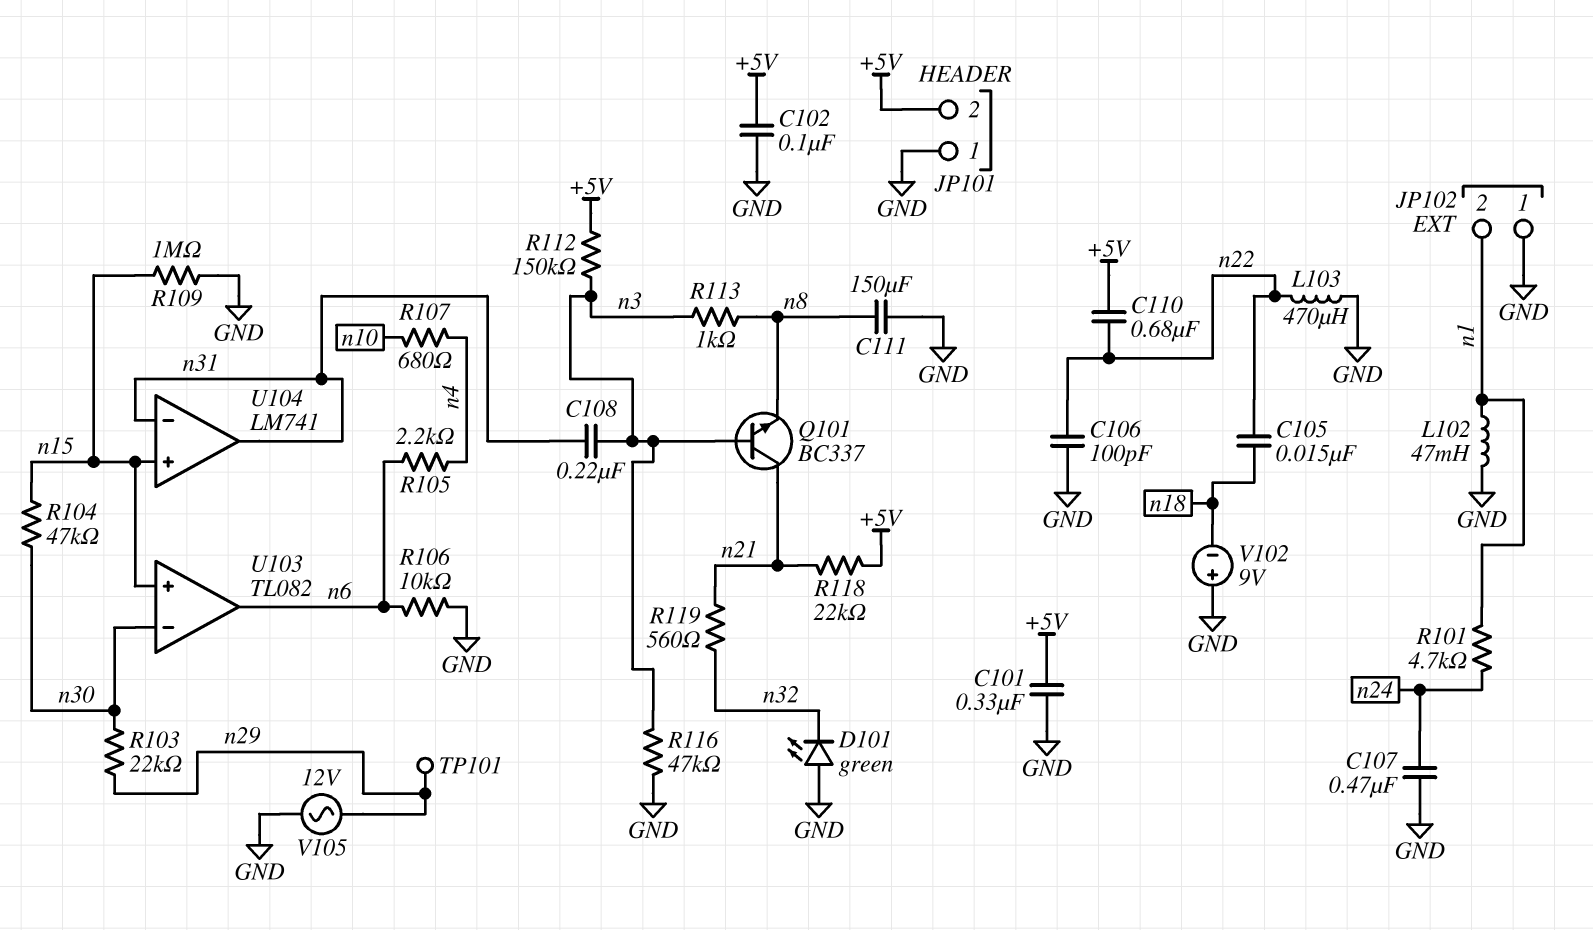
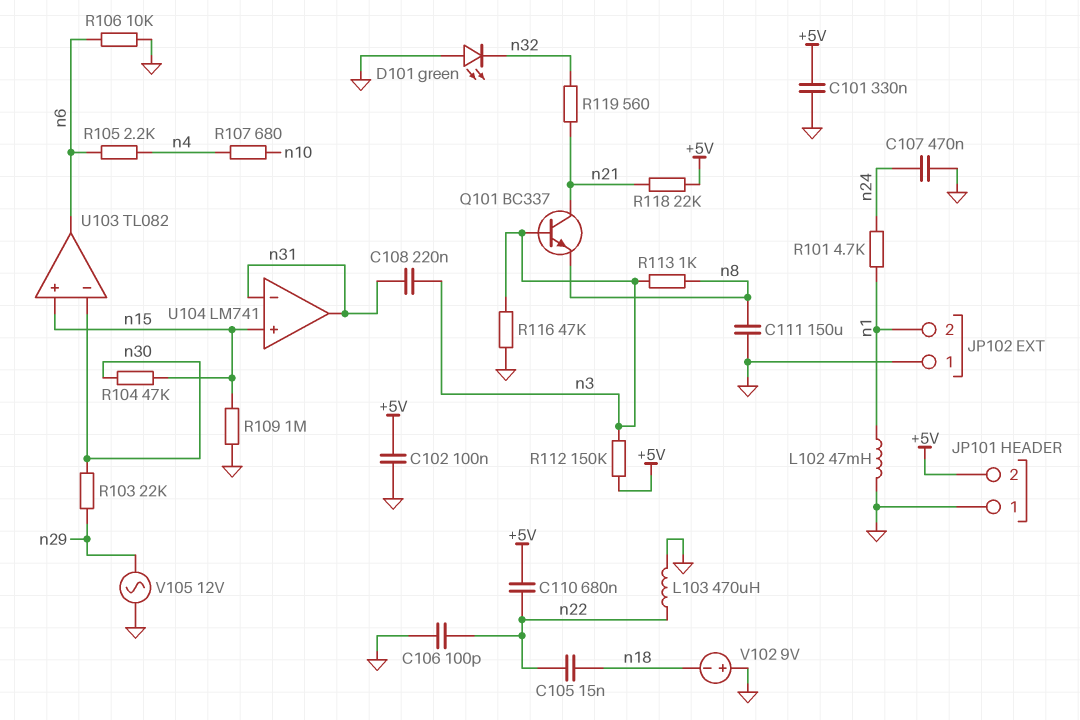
TP101: test point (n29) -> none

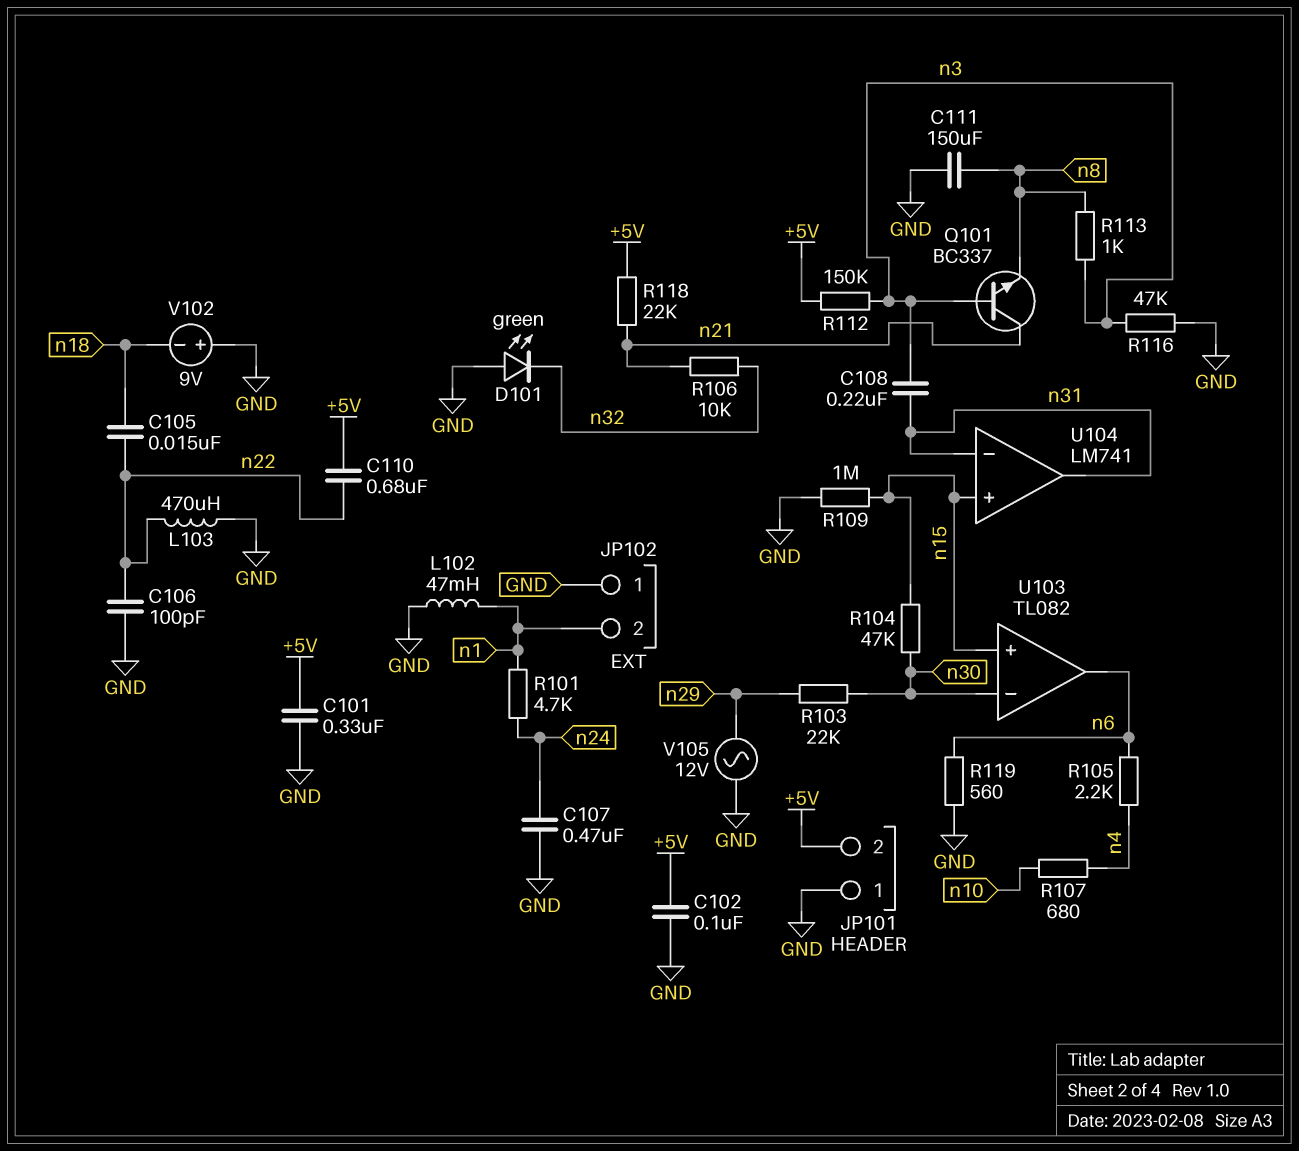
R106: 10k (GND, n6) -> 10k (n21, n32)
R119: 560 (n21, n32) -> 560 (GND, n6)

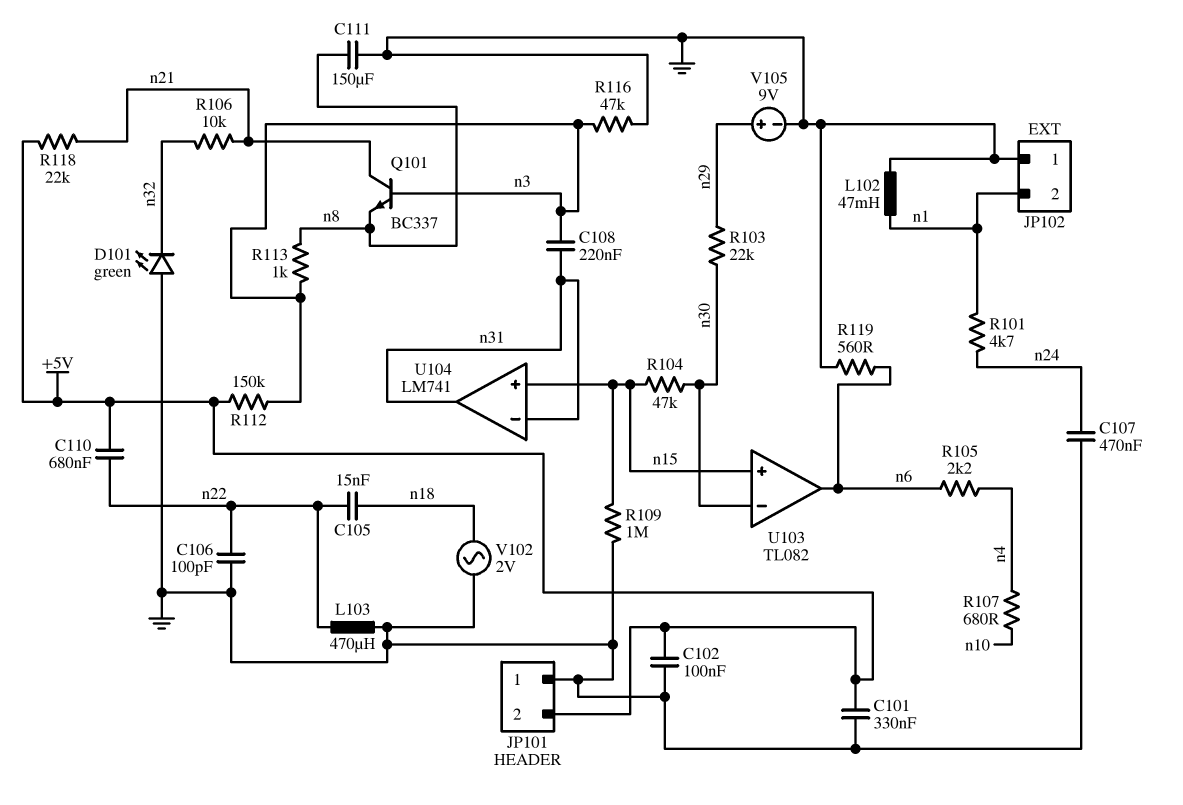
V102: 9V (plus GND, minus n18) -> AC 2V (GND, n18)
V105: AC 12V (GND, n29) -> 9V (plus n29, minus GND)

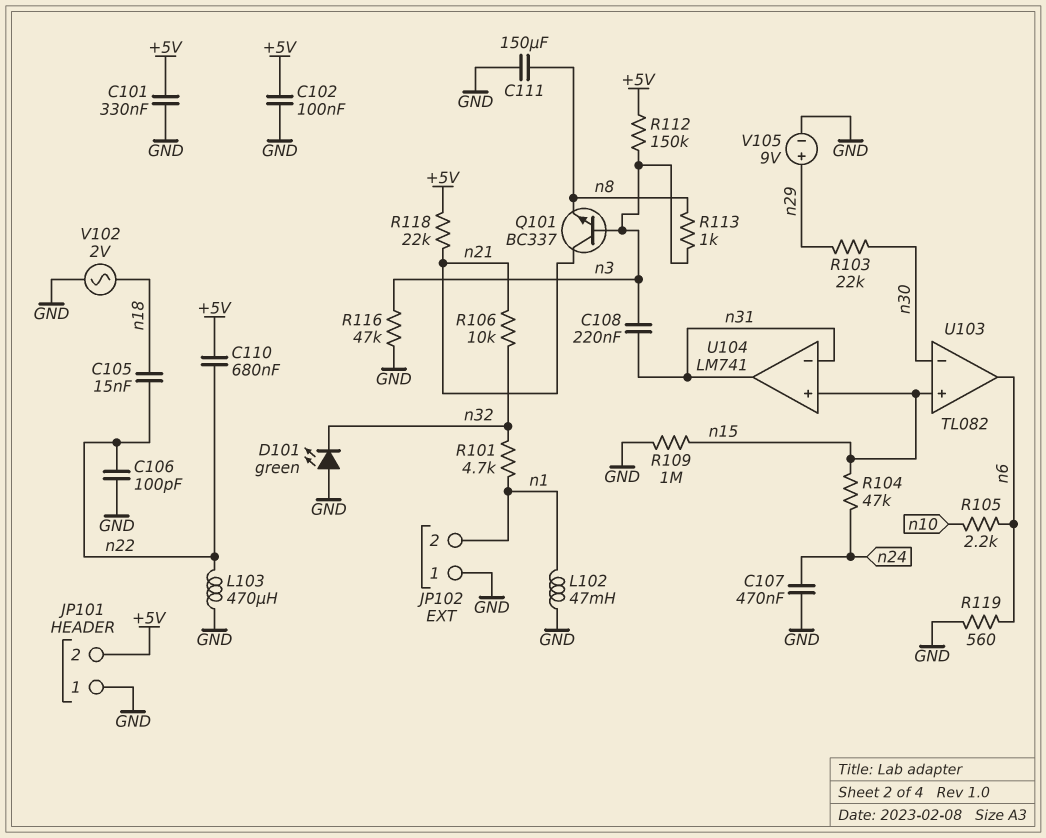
R101: 4.7k (n1, n24) -> 4.7k (n1, n32)
R104: 47k (n15, n30) -> 47k (n15, n24)
R105: 2.2k (n4, n6) -> 2.2k (n6, n10)
R107: 680 (n4, n10) -> none

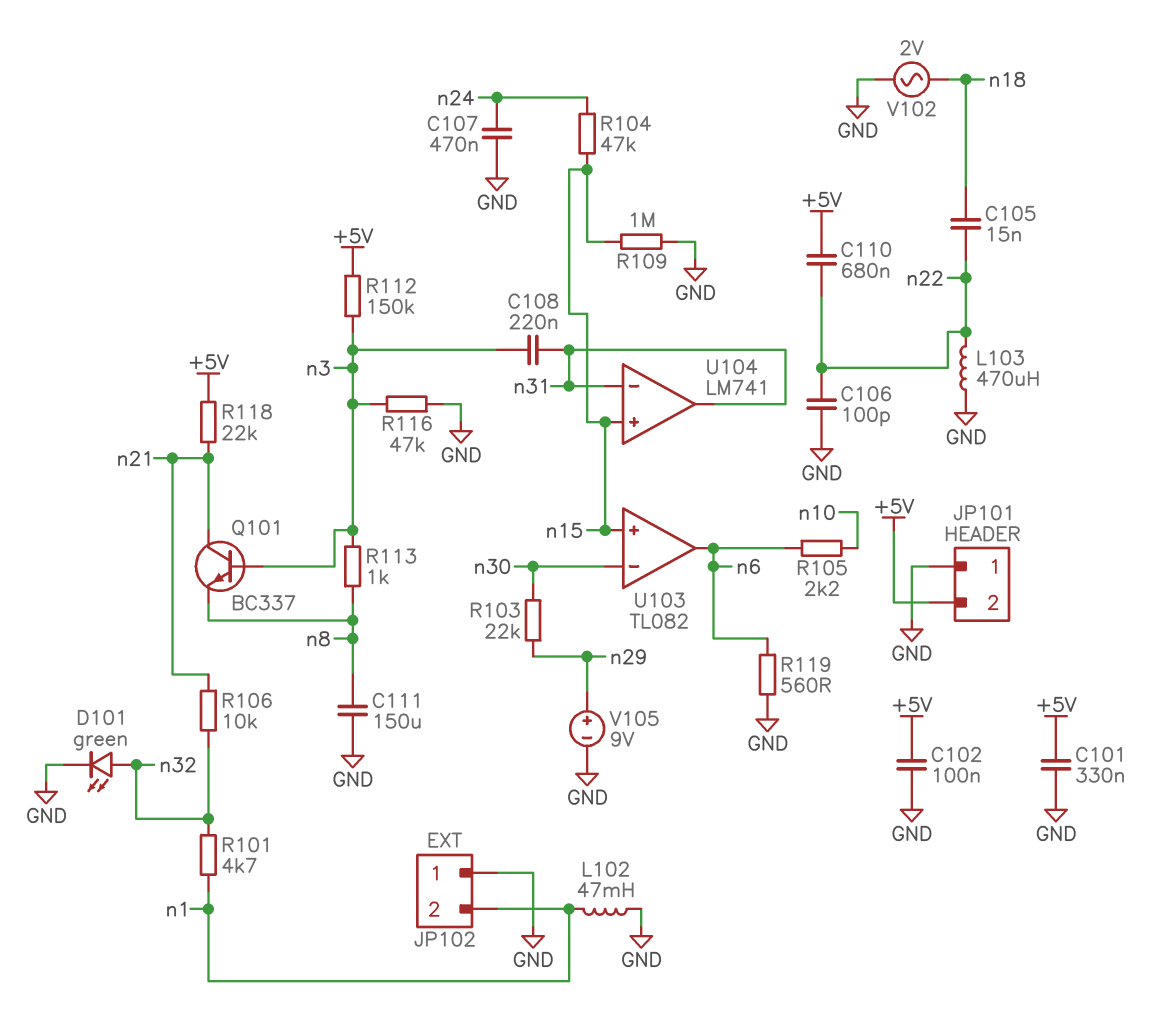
D101: LED green (A GND, K n32) -> LED green (A n32, K GND)

